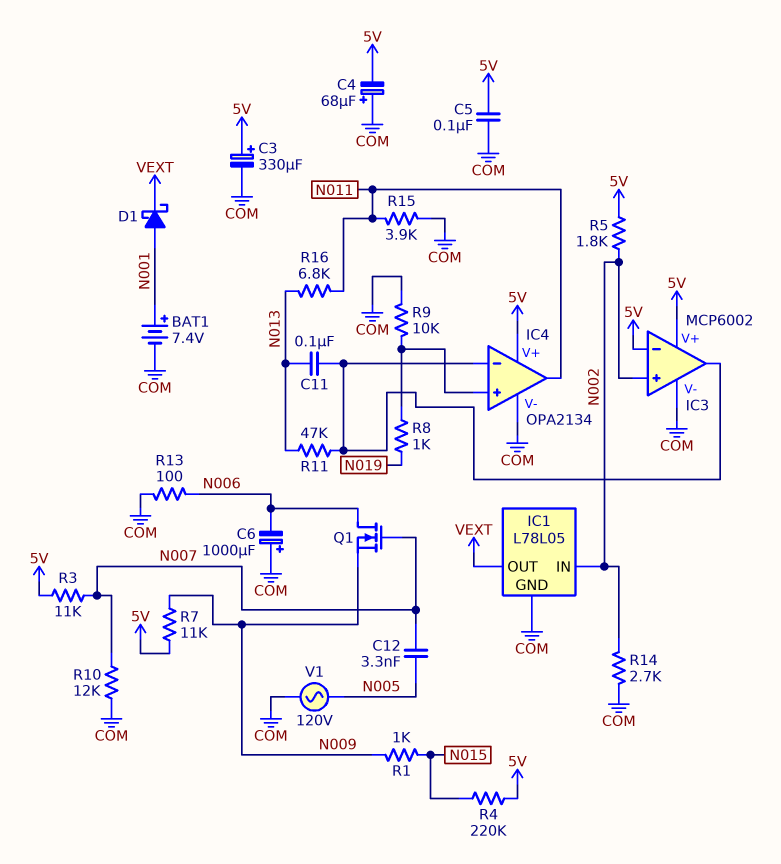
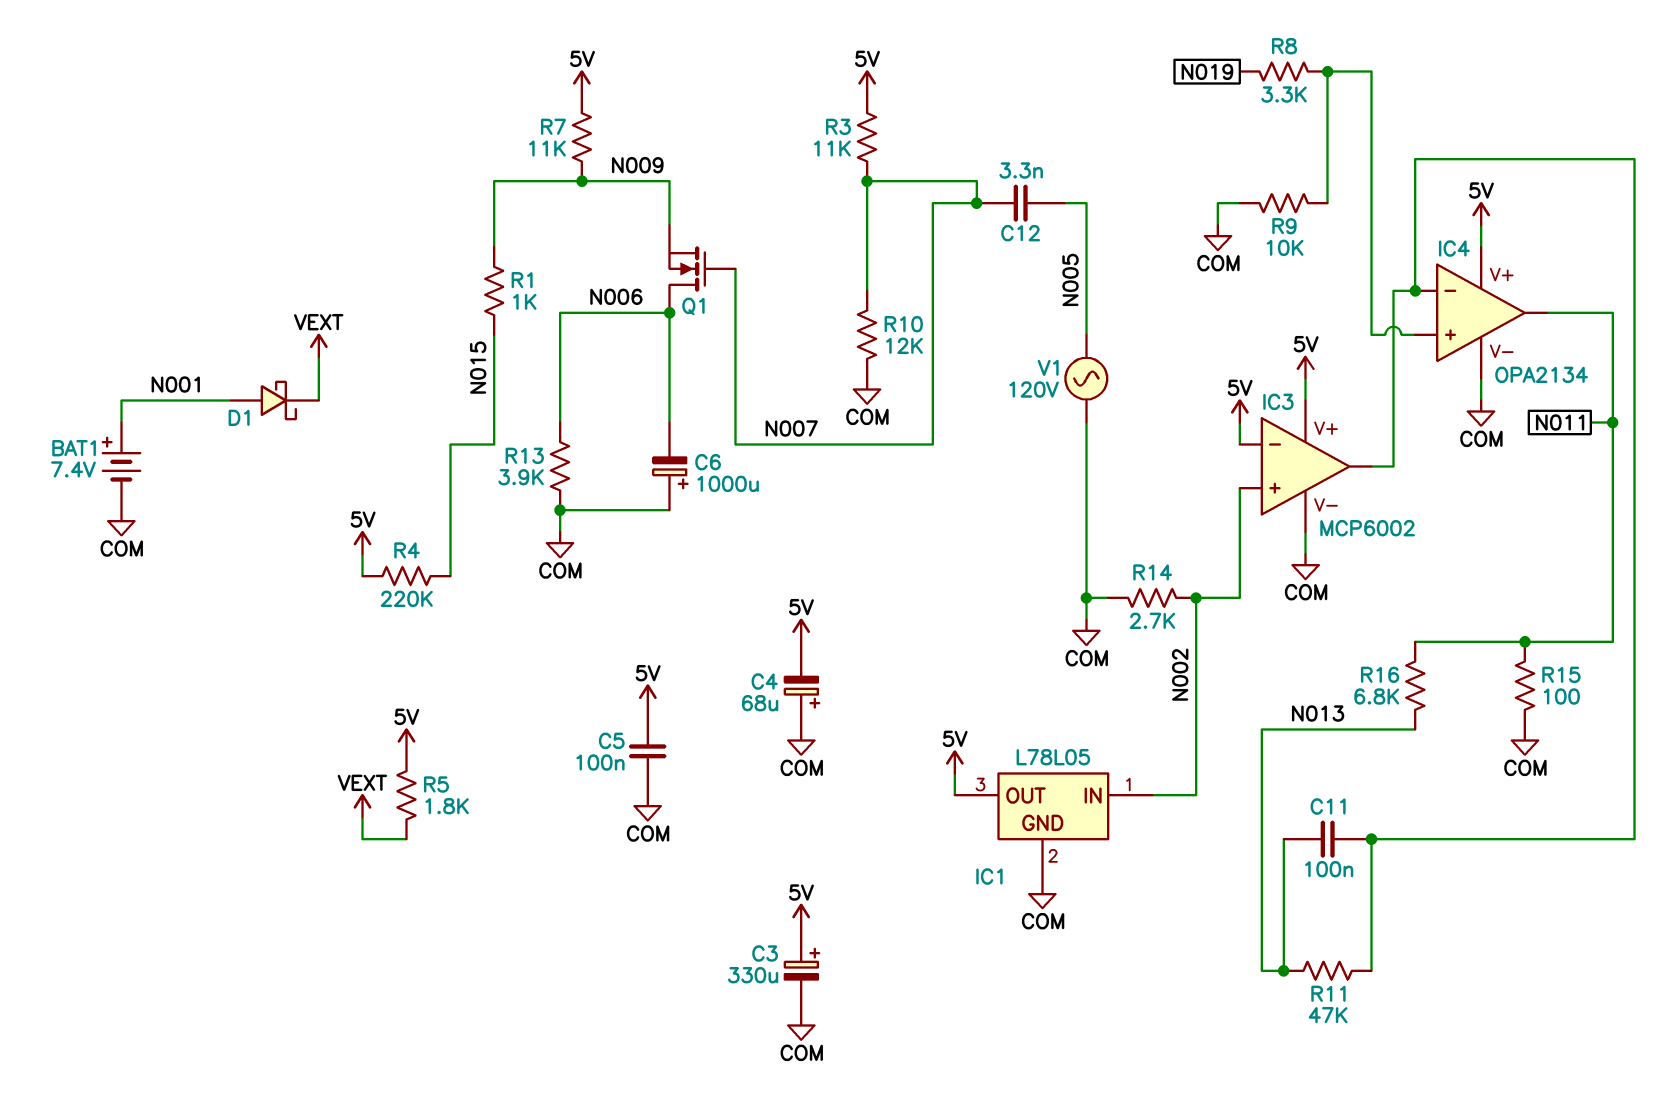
IC1 pin OUT: VEXT -> 5V
R5: 1.8k (5V, N002) -> 1.8k (5V, VEXT)
R8: 1k (IC4/in+, N019) -> 3.3k (IC4/in+, N019)
R13: 100 (COM, N006) -> 3.9k (COM, N006)
R15: 3.9k (COM, N011) -> 100 (COM, N011)

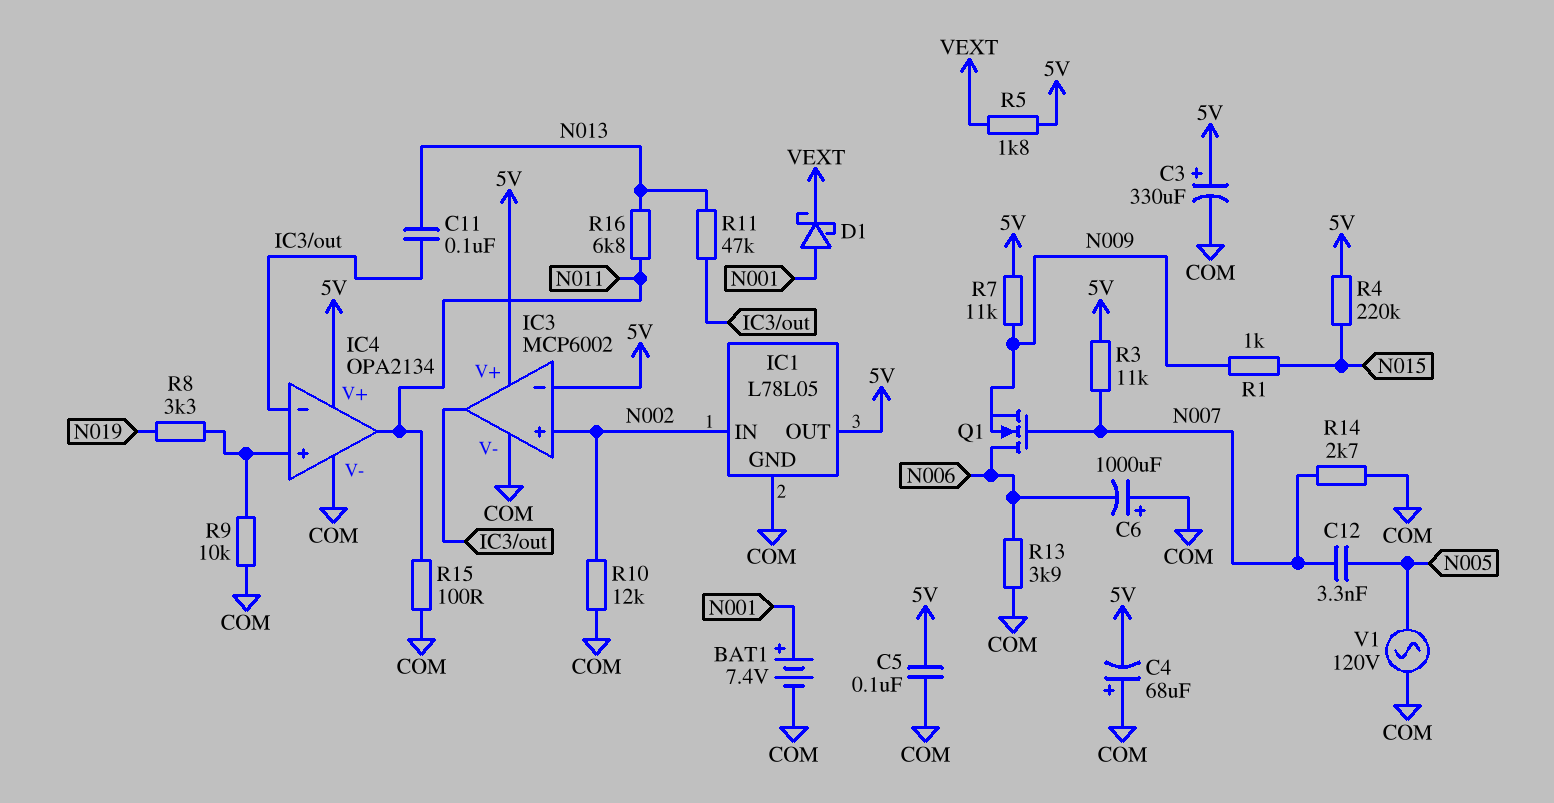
R10: 12k (COM, N007) -> 12k (COM, N002)
R14: 2.7k (COM, N002) -> 2.7k (COM, N007)

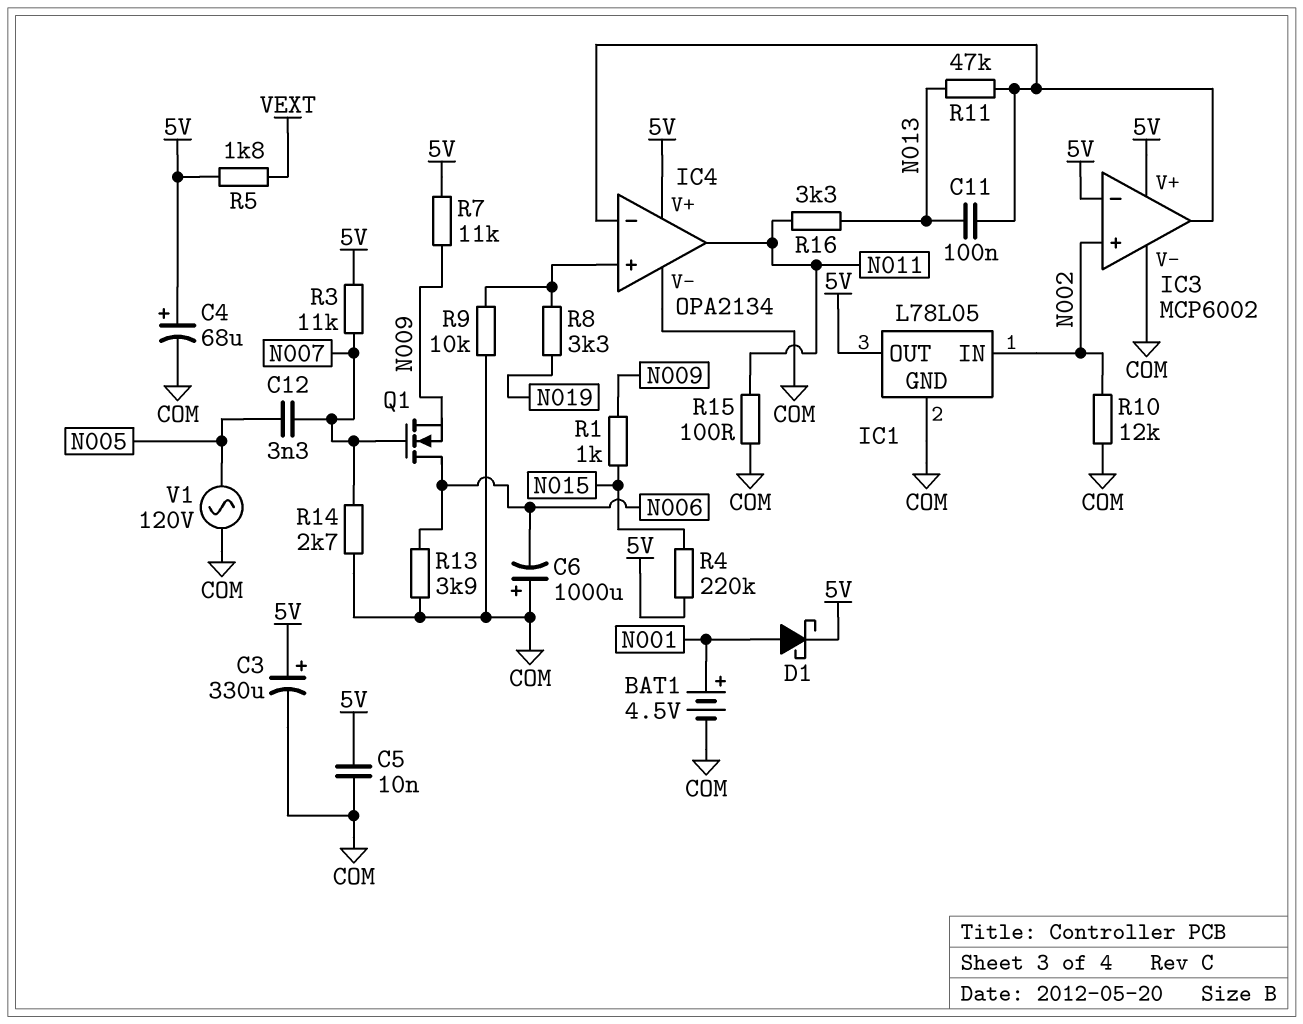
BAT1: 7.4V (plus N001, minus COM) -> 4.5V (plus N001, minus COM)
C4: 68uF (plus COM, minus 5V) -> 68uF (plus 5V, minus COM)
C5: 100nF (5V, COM) -> 10nF (5V, COM)
D1: schottky (A N001, K VEXT) -> schottky (A N001, K 5V)
R16: 6.8k (N011, N013) -> 3.3k (N011, N013)

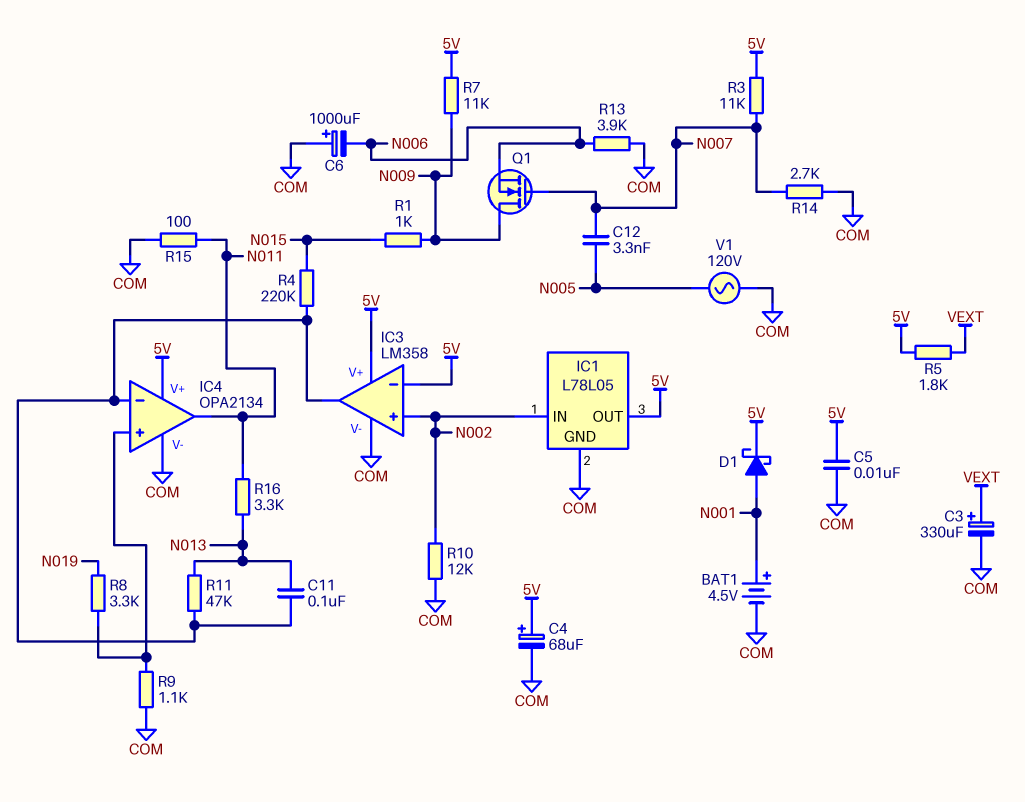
C3: 330uF (plus 5V, minus COM) -> 330uF (plus VEXT, minus COM)
IC3: MCP6002 -> LM358
Q1: NMOS (G N007, D N006, S N009) -> NMOS (G N007, D N009, S N006)
R4: 220k (5V, N015) -> 220k (IC3/out, N015)
R9: 10k (COM, IC4/in+) -> 1.1k (COM, IC4/in+)

